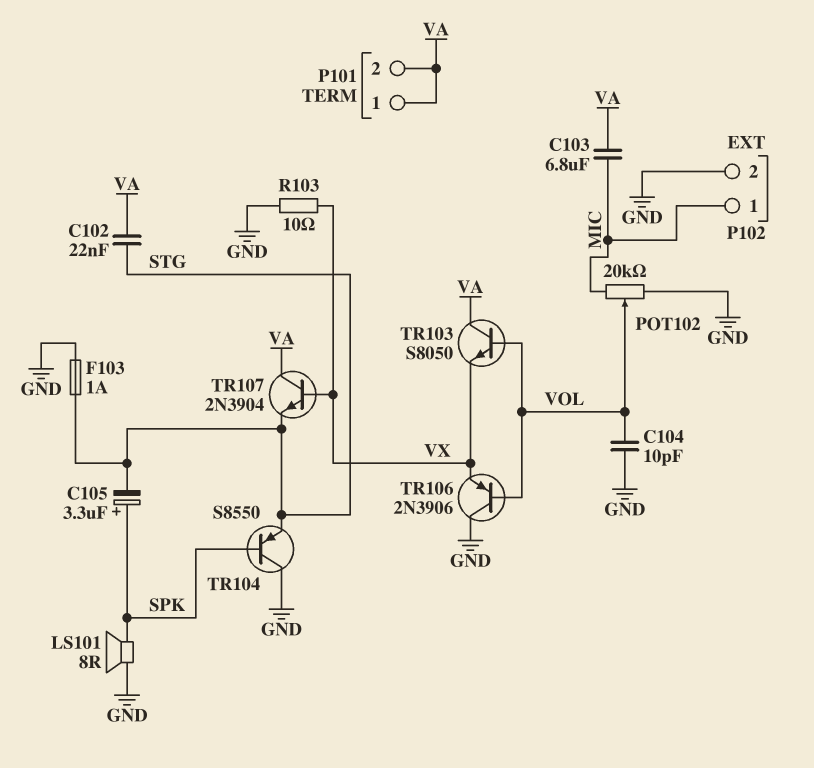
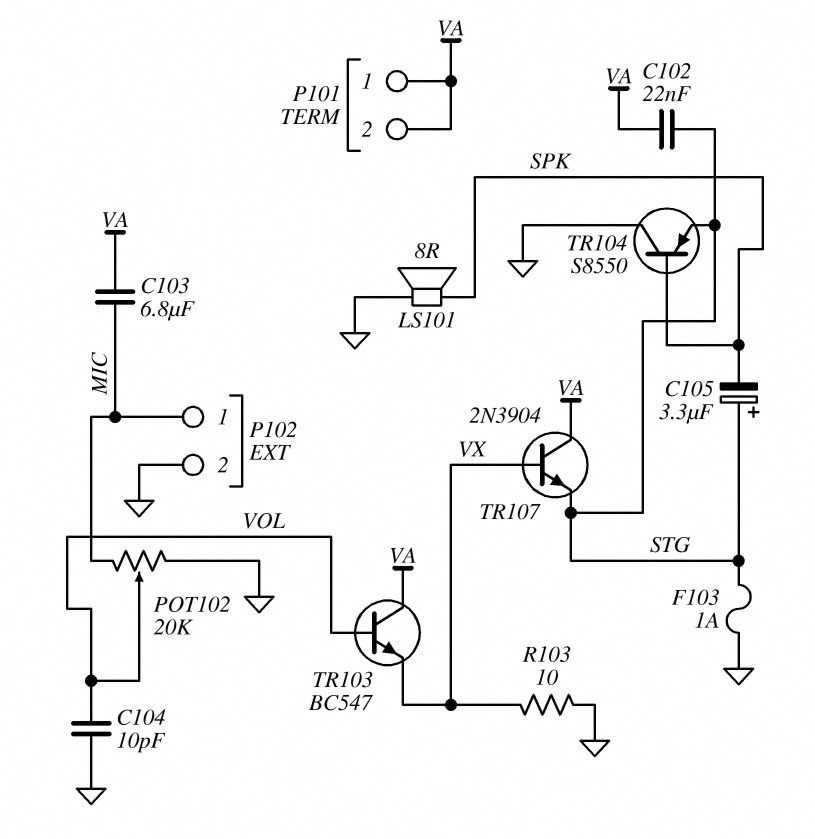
C105: 3.3uF (plus SPK, minus STG) -> 3.3uF (plus STG, minus SPK)
TR103: NPN S8050 (B VOL, C VA, E VX) -> NPN BC547 (B VOL, C VA, E VX)
TR106: PNP 2N3906 (B VOL, C GND, E VX) -> none

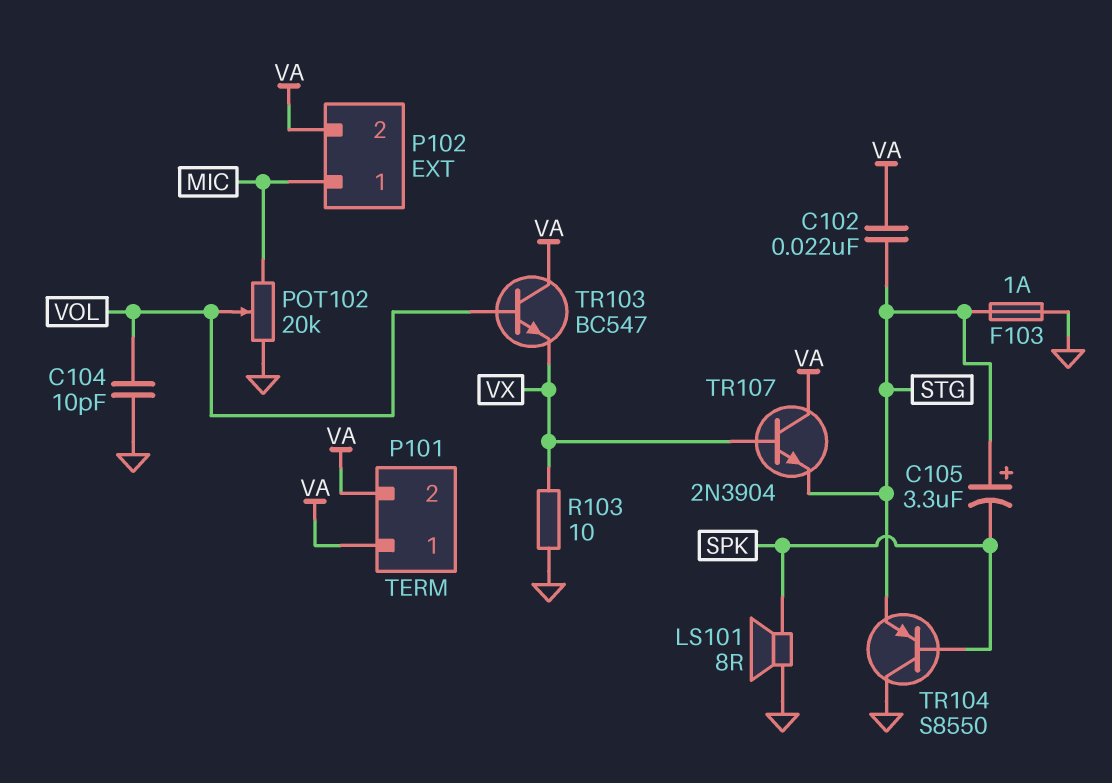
C103: 6.8uF (MIC, VA) -> none
P102 pin 2: GND -> VA

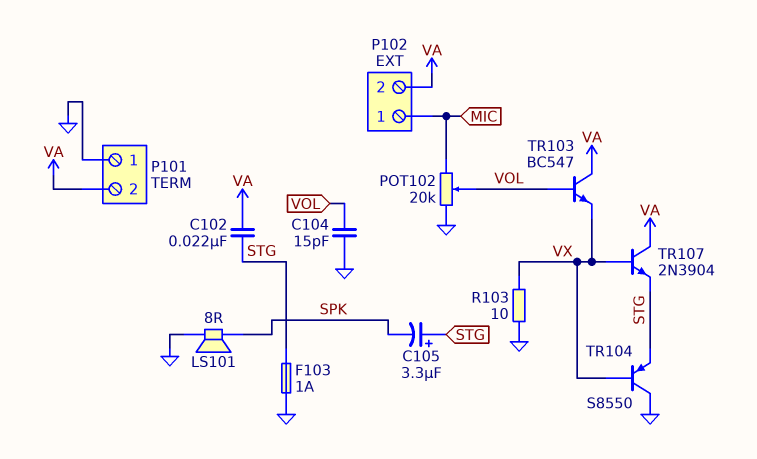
C104: 10pF (GND, VOL) -> 15pF (GND, VOL)
P101 pin 1: VA -> GND
TR104: PNP S8550 (B SPK, C GND, E STG) -> PNP S8550 (B VX, C GND, E STG)

